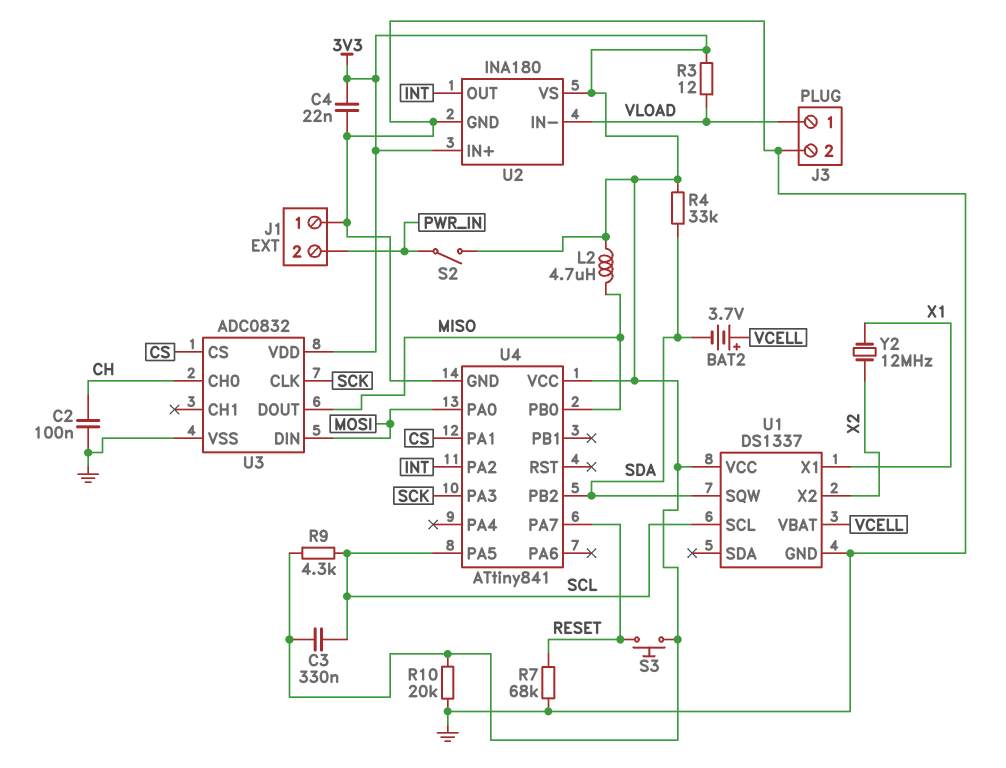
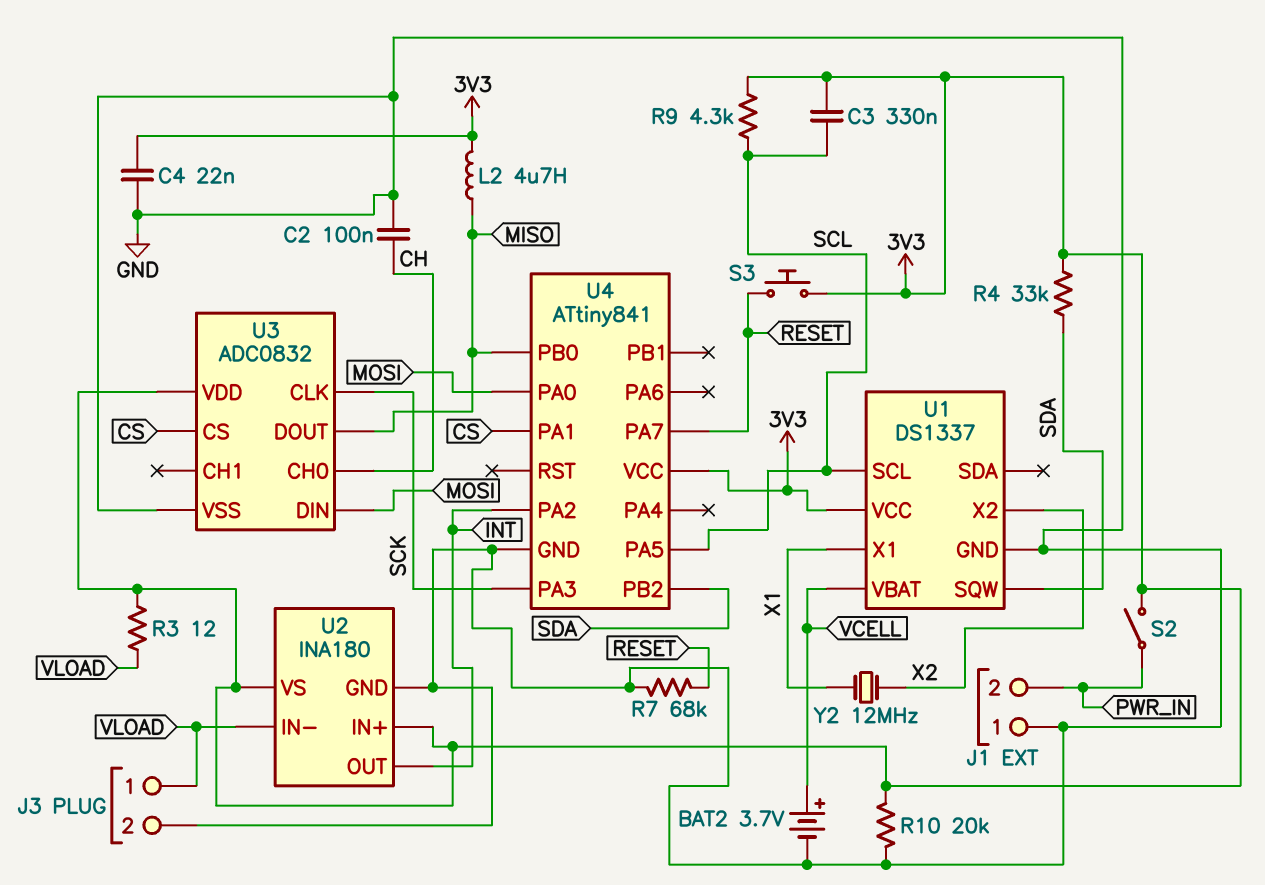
BAT2: 3.7V (plus VCELL, minus SDA) -> 3.7V (plus VCELL, minus GND)

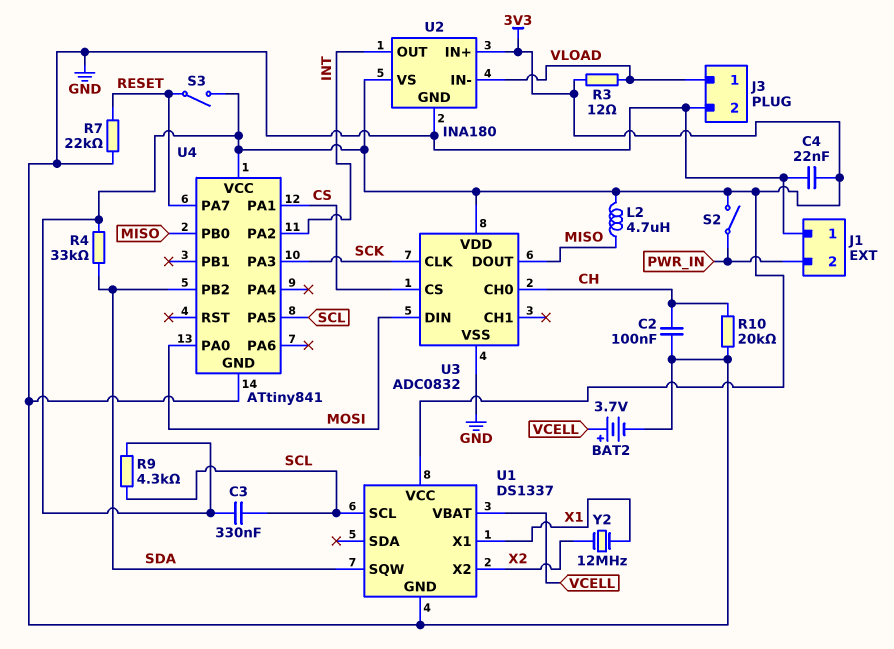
R7: 68k (GND, RESET) -> 22k (GND, RESET)
R10: 20k (3V3, GND) -> 20k (CH, GND)
S3: button (3V3, RESET) -> switch (3V3, RESET)

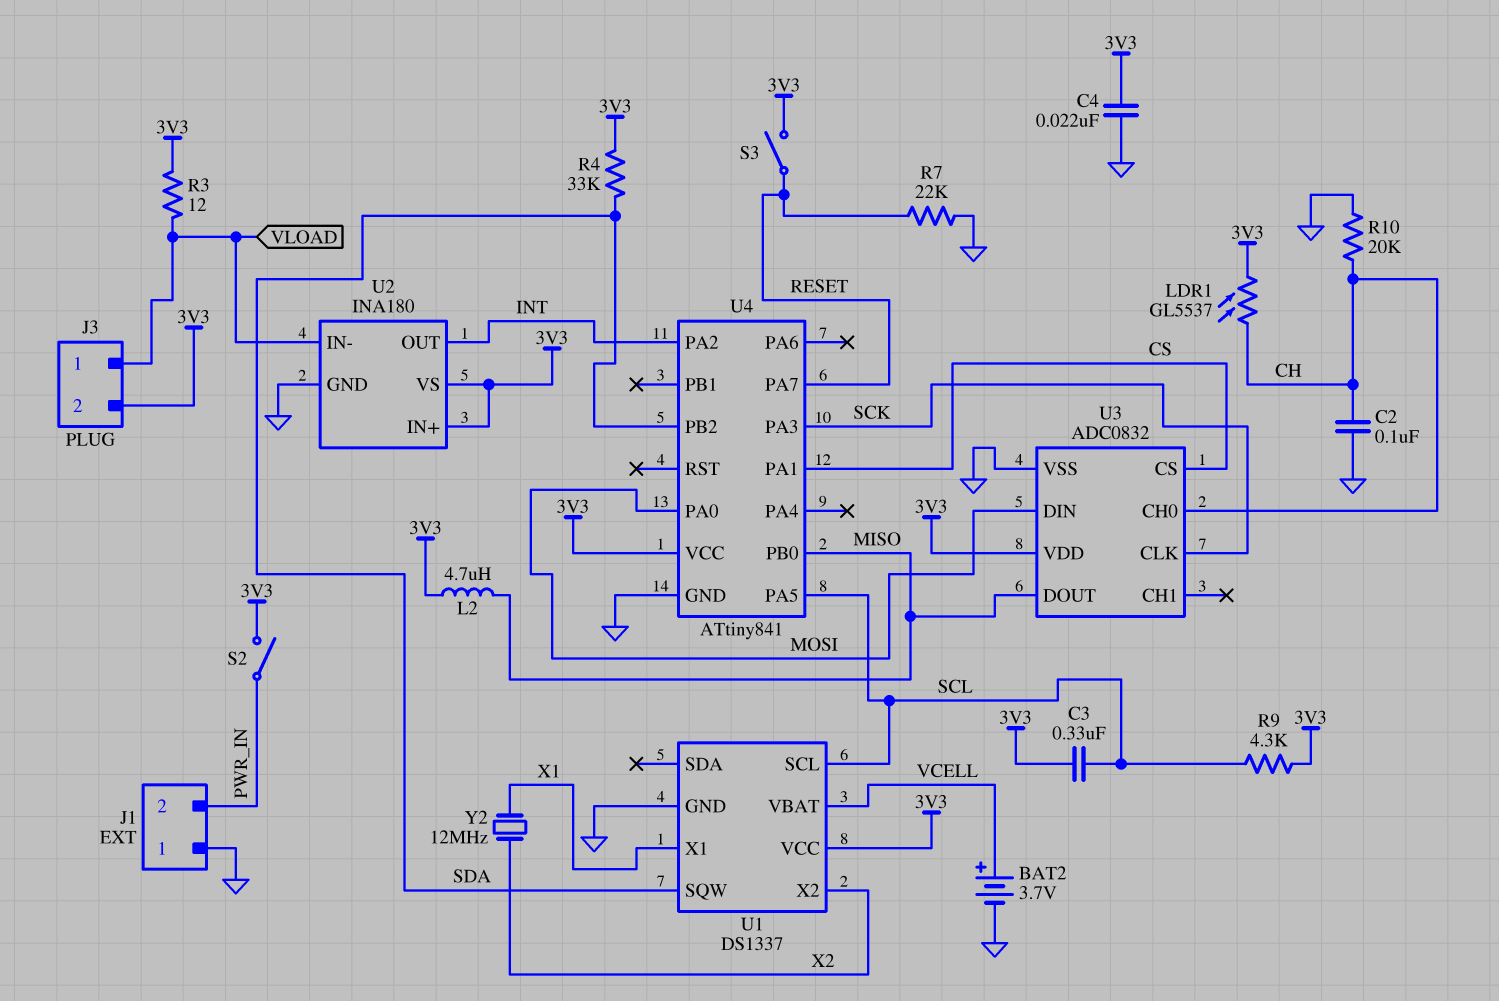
J3 pin 2: GND -> 3V3
LDR1: none -> GL5537 (3V3, CH)

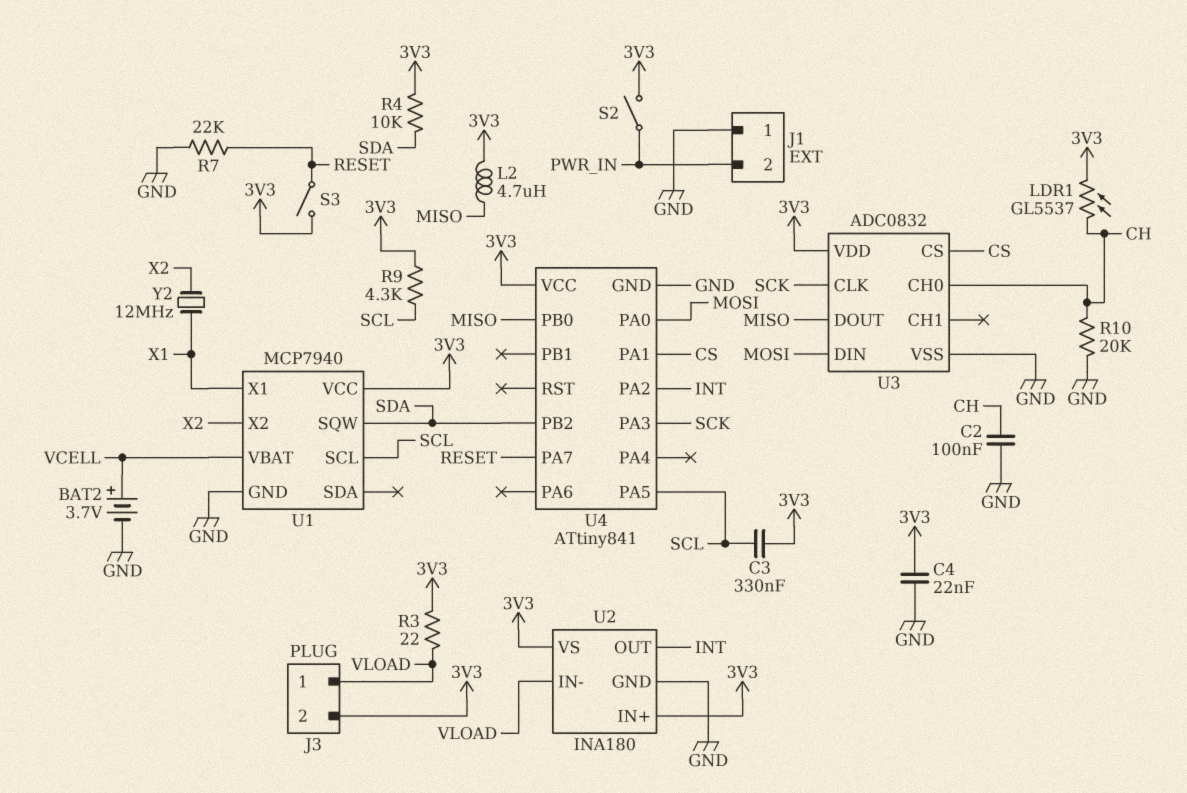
R3: 12 (3V3, VLOAD) -> 22 (3V3, VLOAD)
R4: 33k (3V3, SDA) -> 10k (3V3, SDA)
U1: DS1337 -> MCP7940

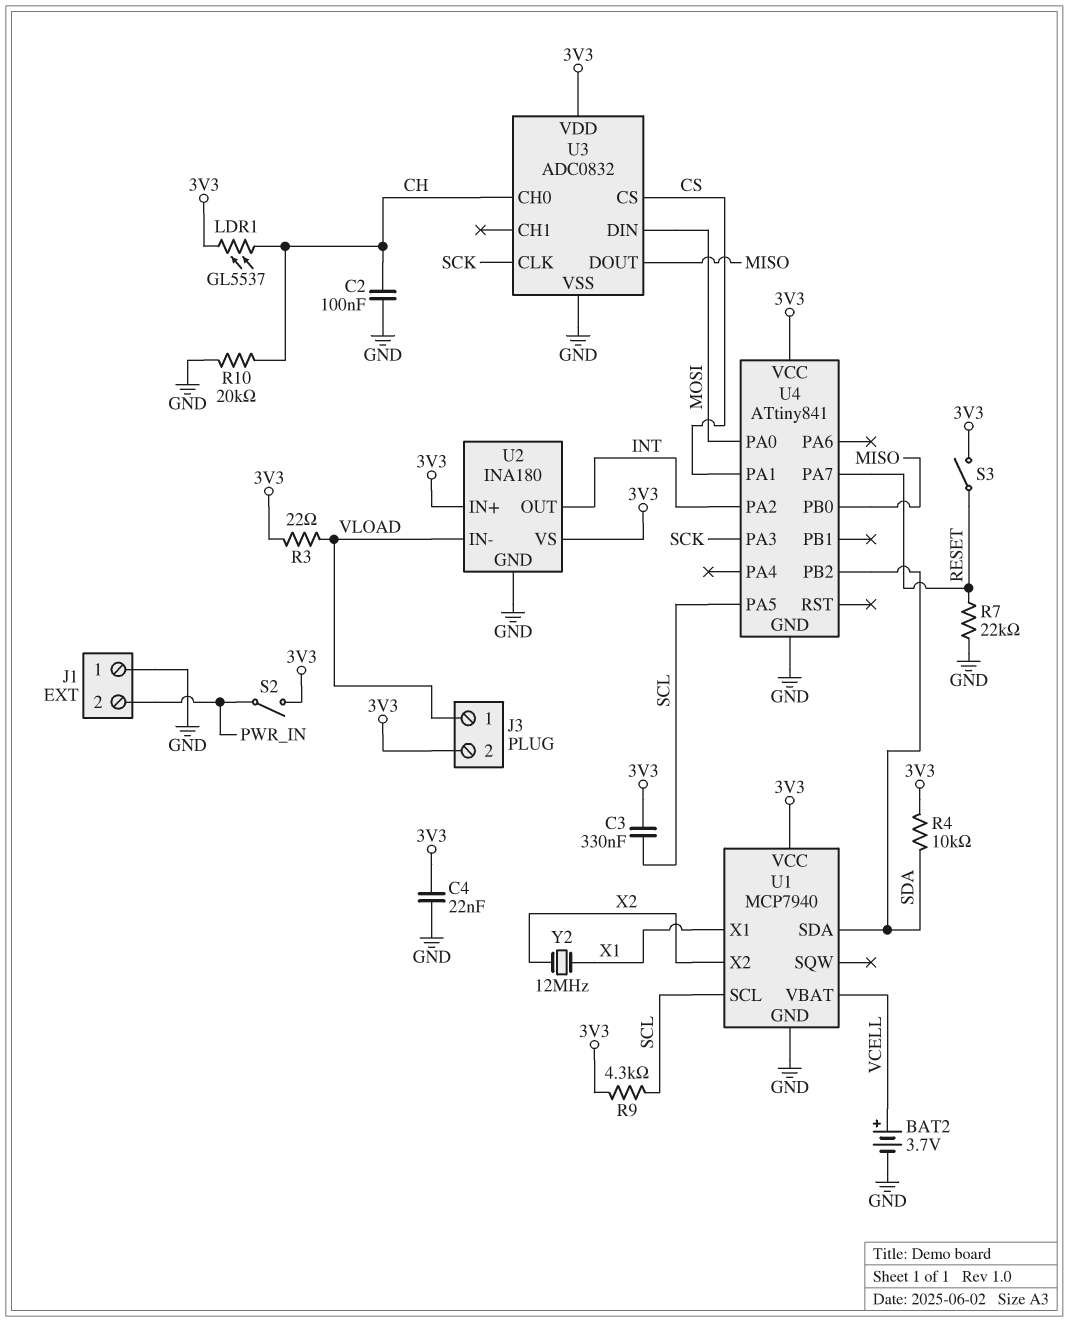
L2: 4.7uH (3V3, MISO) -> none
U1 pin SDA: none -> SDA
U1 pin SQW: SDA -> none

